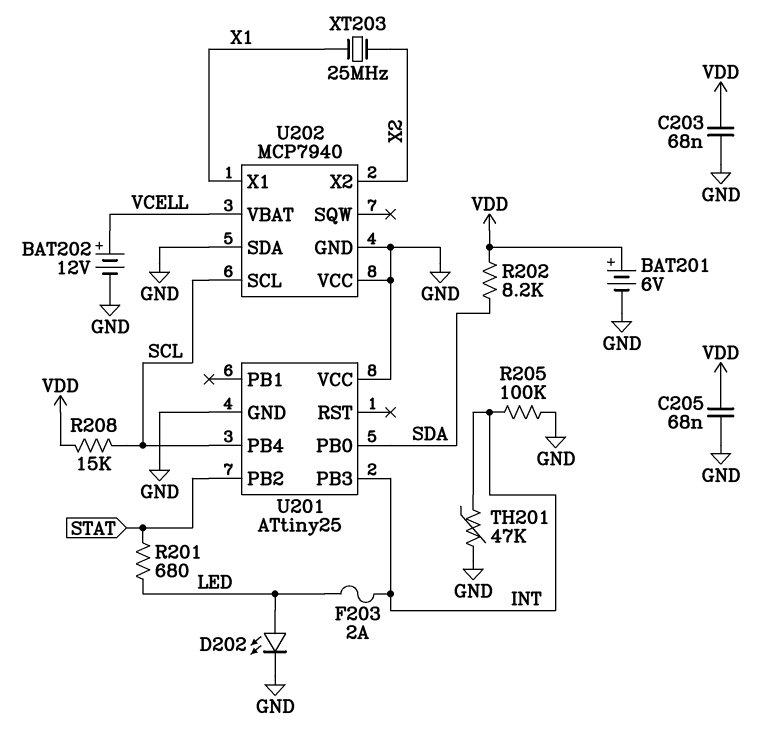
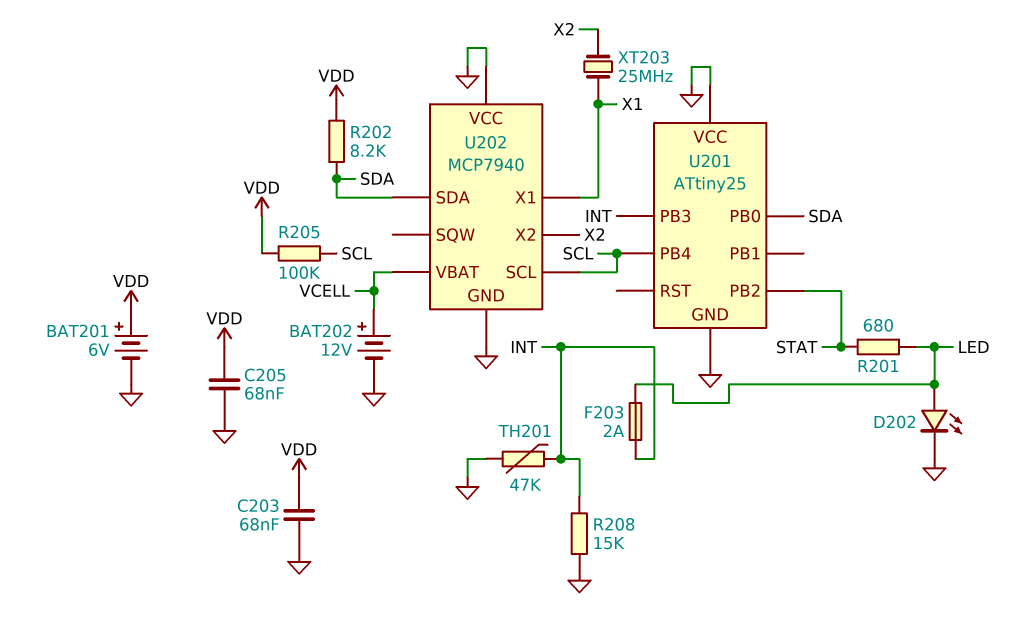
R205: 100k (GND, INT) -> 100k (SCL, VDD)
R208: 15k (SCL, VDD) -> 15k (GND, INT)
U202 pin SDA: GND -> SDA

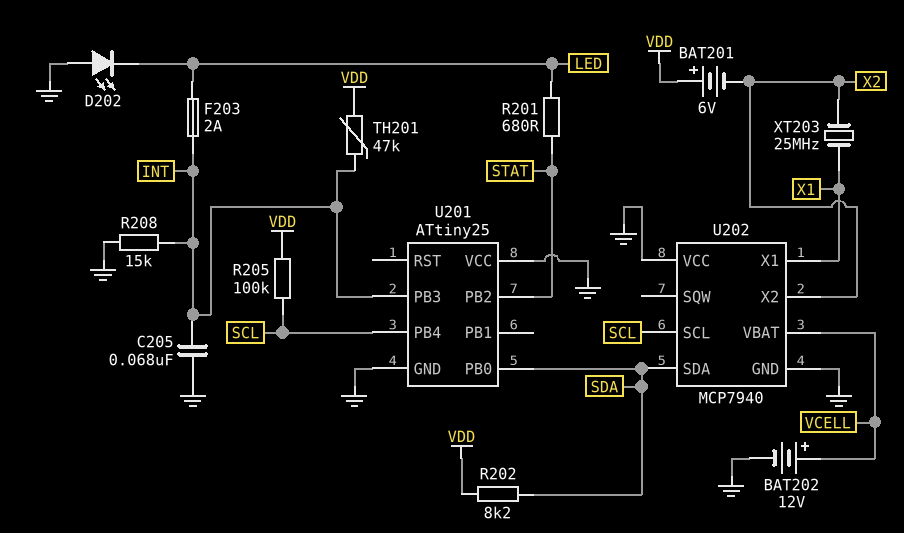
BAT201: 6V (plus VDD, minus GND) -> 6V (plus VDD, minus X2)
C203: 68nF (GND, VDD) -> none
C205: 68nF (GND, VDD) -> 68nF (GND, INT)
D202: LED (A LED, K GND) -> LED (A GND, K LED)
TH201: 47k (GND, INT) -> 47k (INT, VDD)

